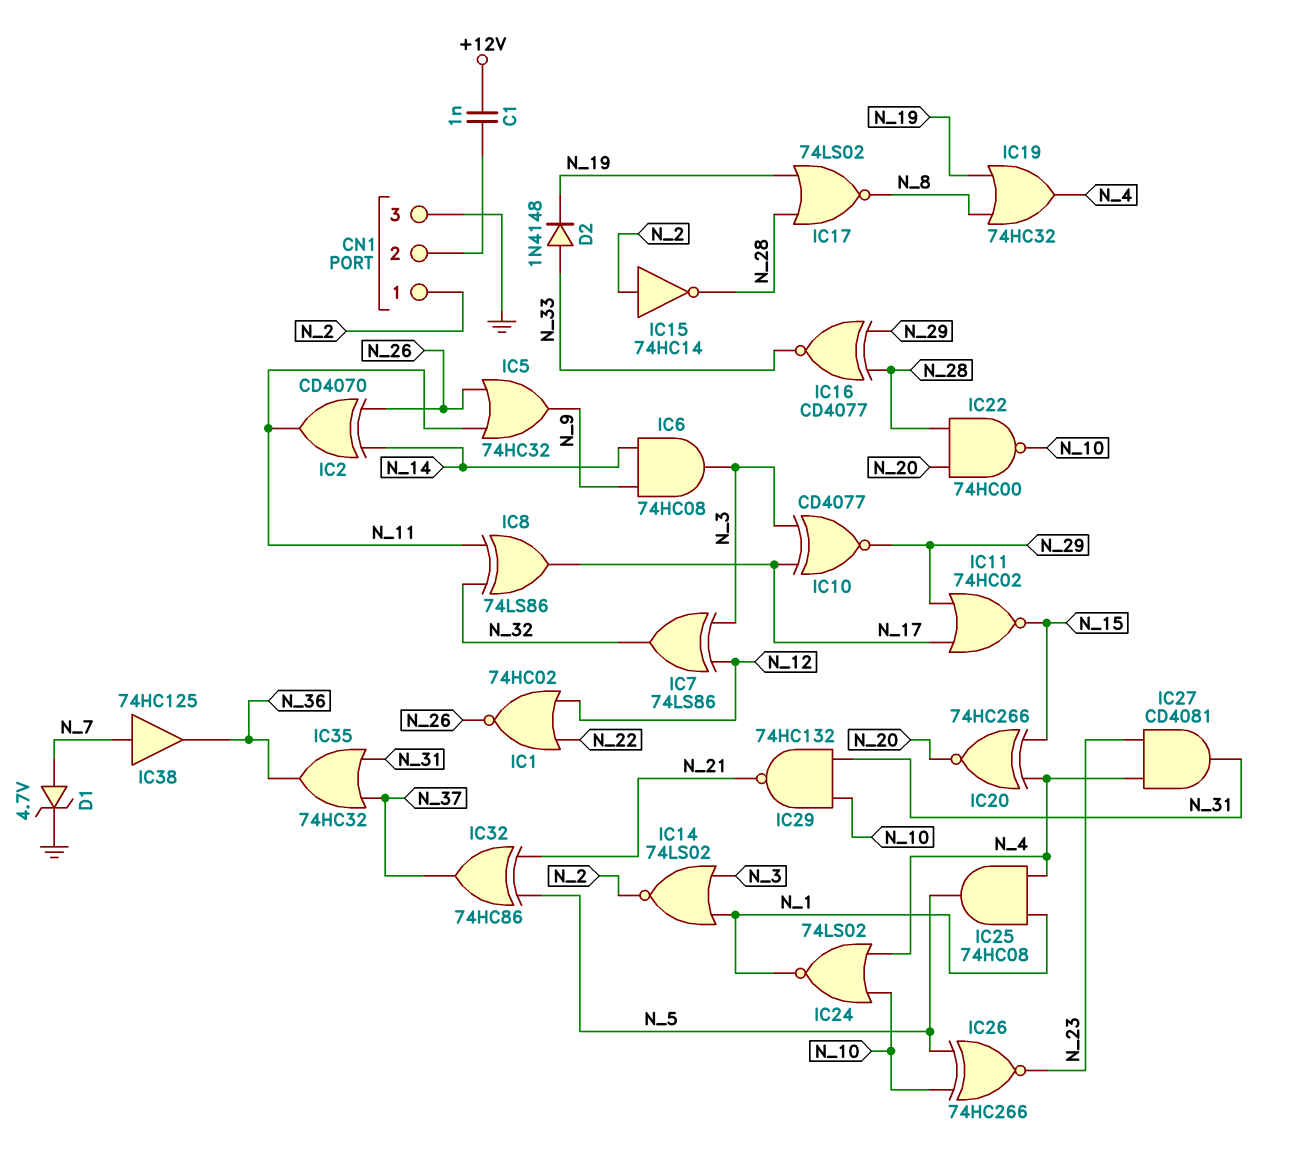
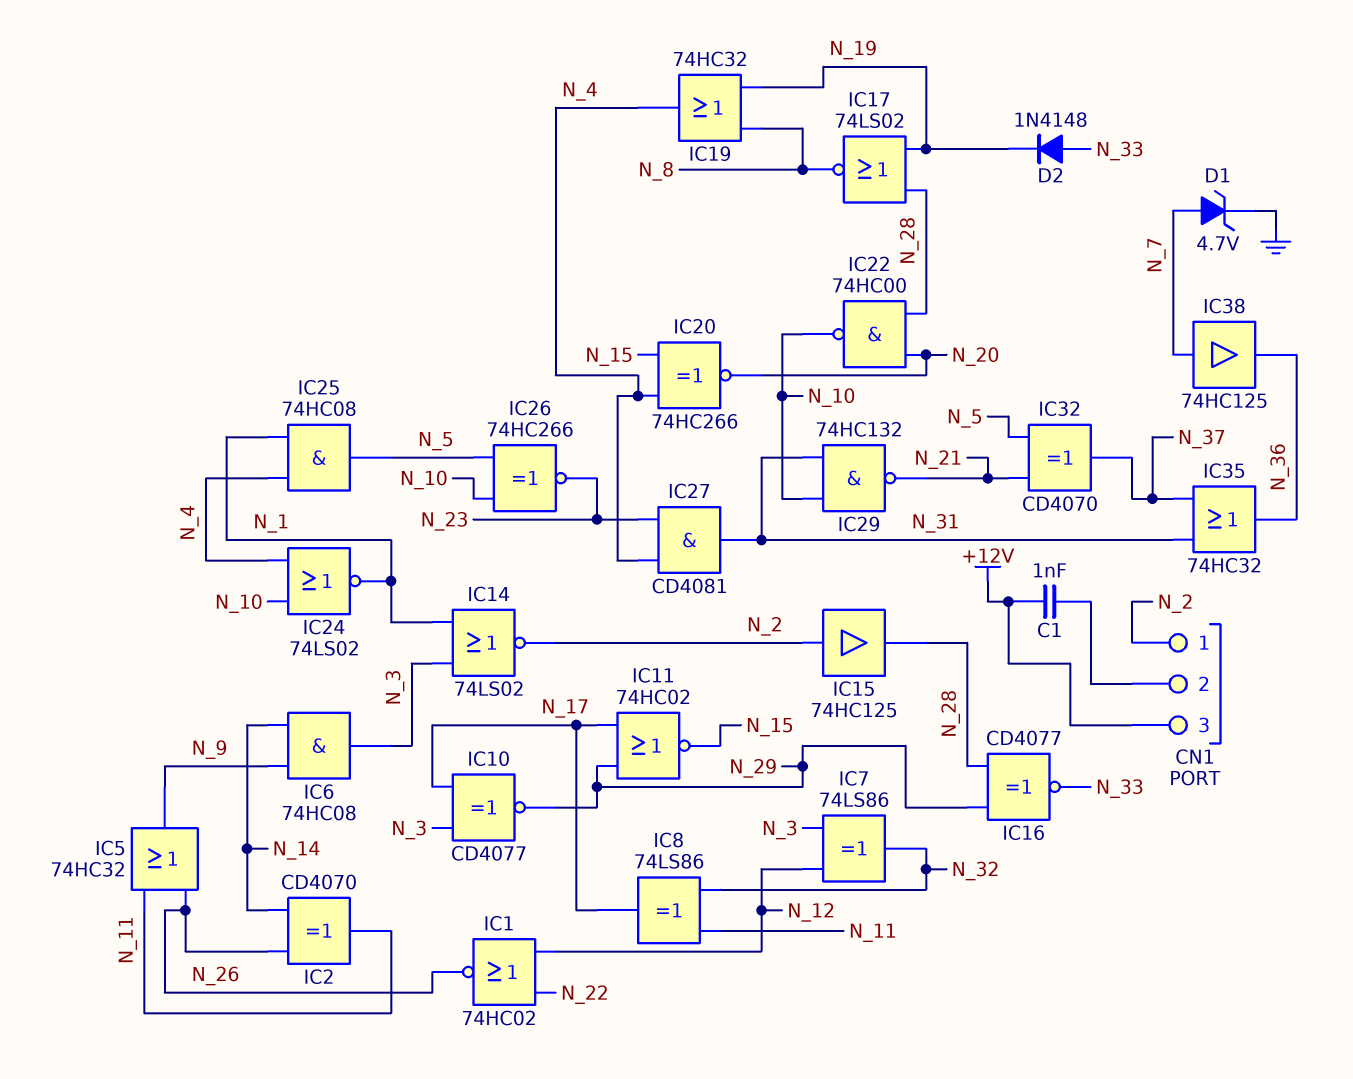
CN1 pin 3: GND -> +12V
IC15: NOT 74HC14 (in N_2, out N_28) -> buffer 74HC125 (in N_2, out N_28)
IC32: XOR 74HC86 (in N_5, in N_21, out N_37) -> XOR CD4070 (in N_5, in N_21, out N_37)

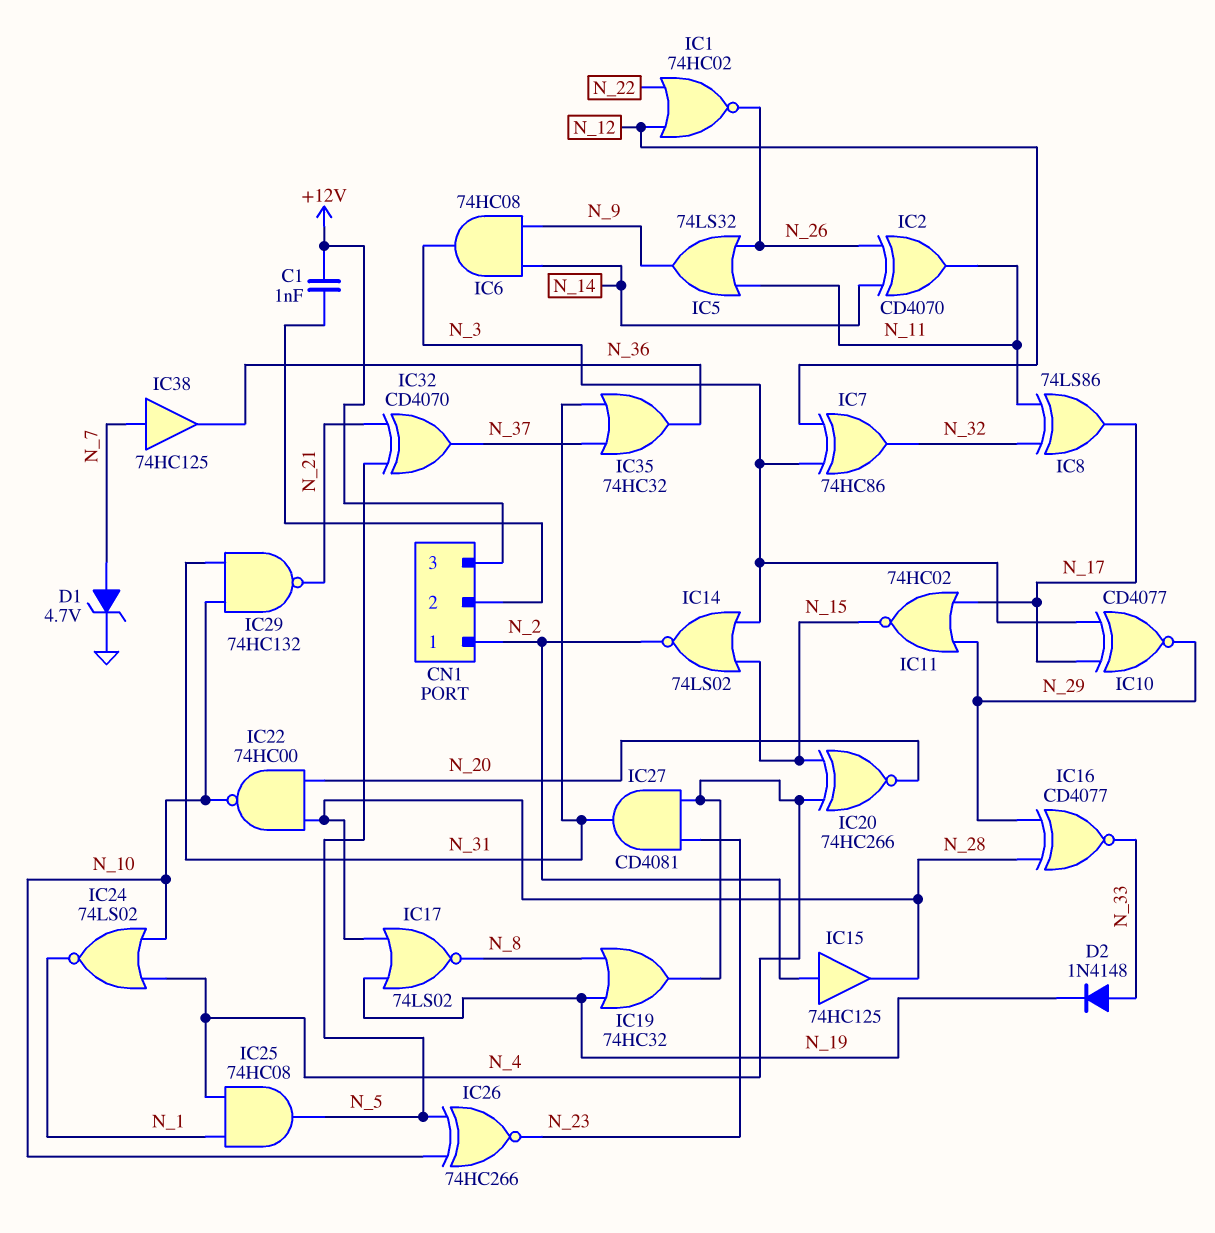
IC5: OR 74HC32 (in N_11, in N_26, out N_9) -> OR 74LS32 (in N_11, in N_26, out N_9)
IC7: XOR 74LS86 (in N_3, in N_12, out N_32) -> XOR 74HC86 (in N_3, in N_12, out N_32)
IC14: NOR 74LS02 (in N_1, in N_3, out N_2) -> NOR 74LS02 (in N_3, in N_15, out N_2)

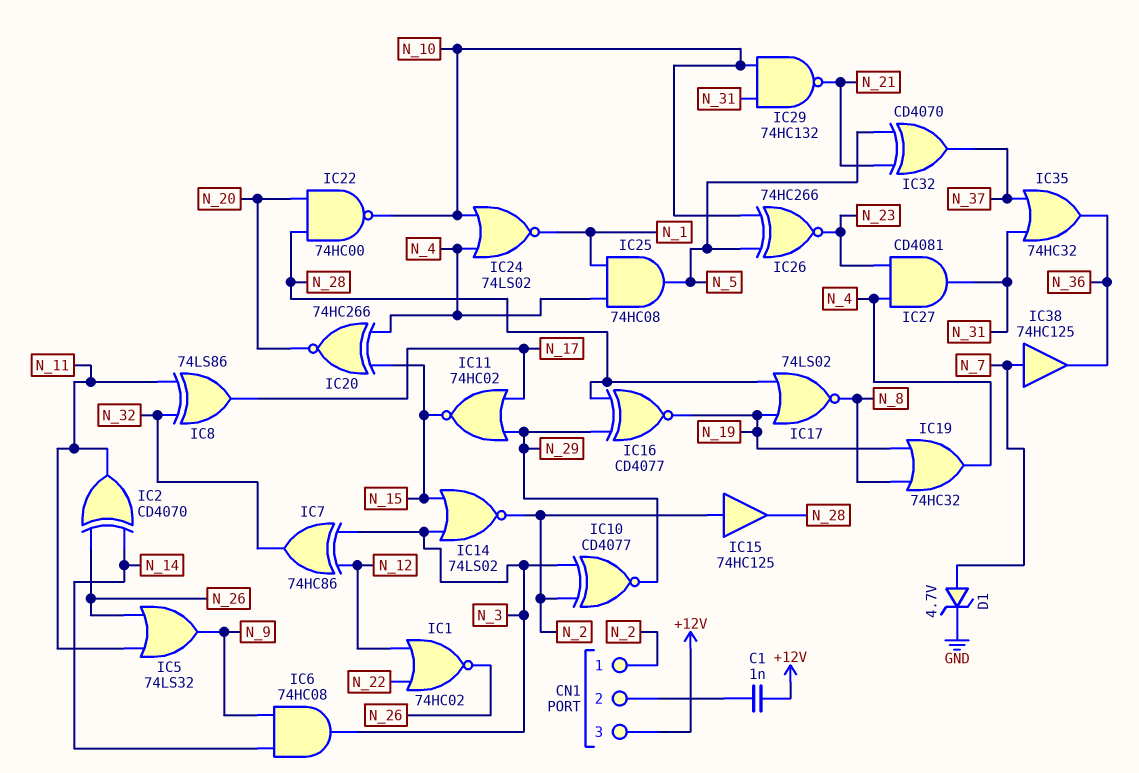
D2: diode 1N4148 (A N_33, K N_19) -> none
IC10: XNOR CD4077 (in N_3, in N_17, out N_29) -> XNOR CD4077 (in N_2, in N_3, out N_29)
IC16: XNOR CD4077 (in N_28, in N_29, out N_33) -> XNOR CD4077 (in N_28, in N_29, out N_19)

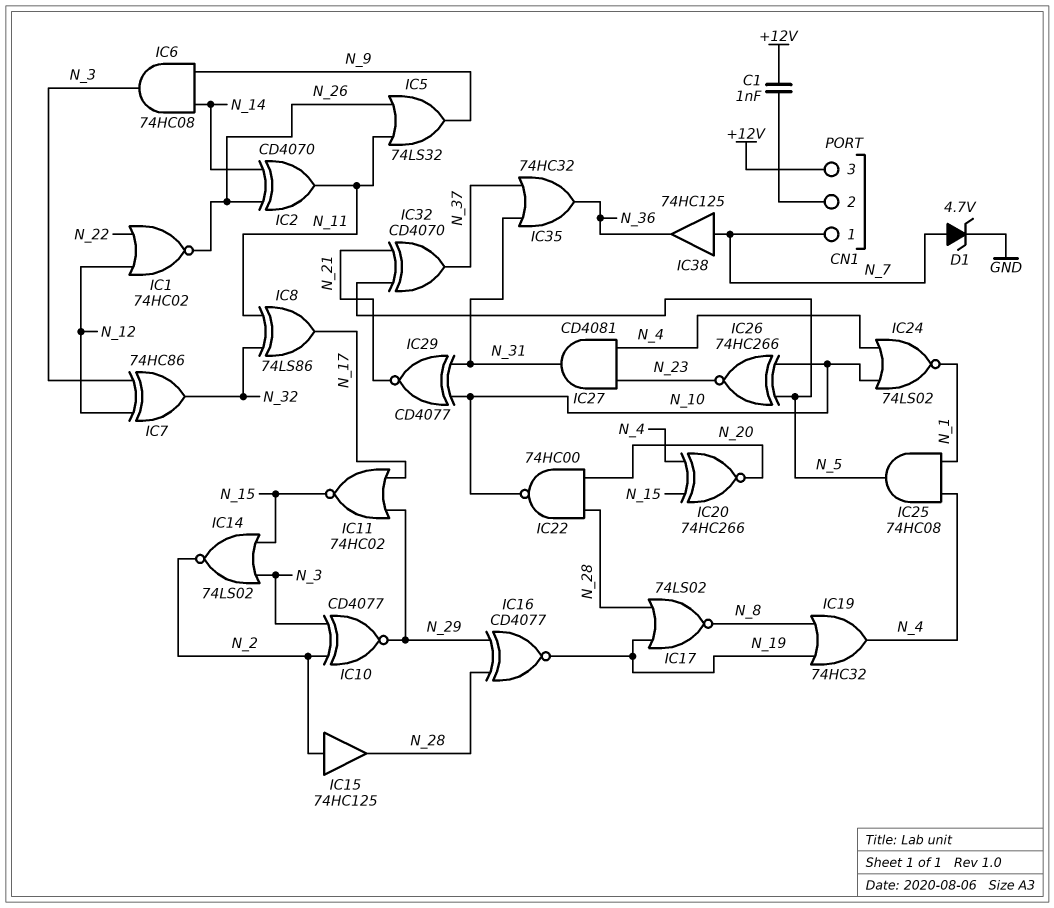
CN1 pin 1: N_2 -> N_7
IC29: NAND 74HC132 (in N_10, in N_31, out N_21) -> XNOR CD4077 (in N_10, in N_31, out N_21)

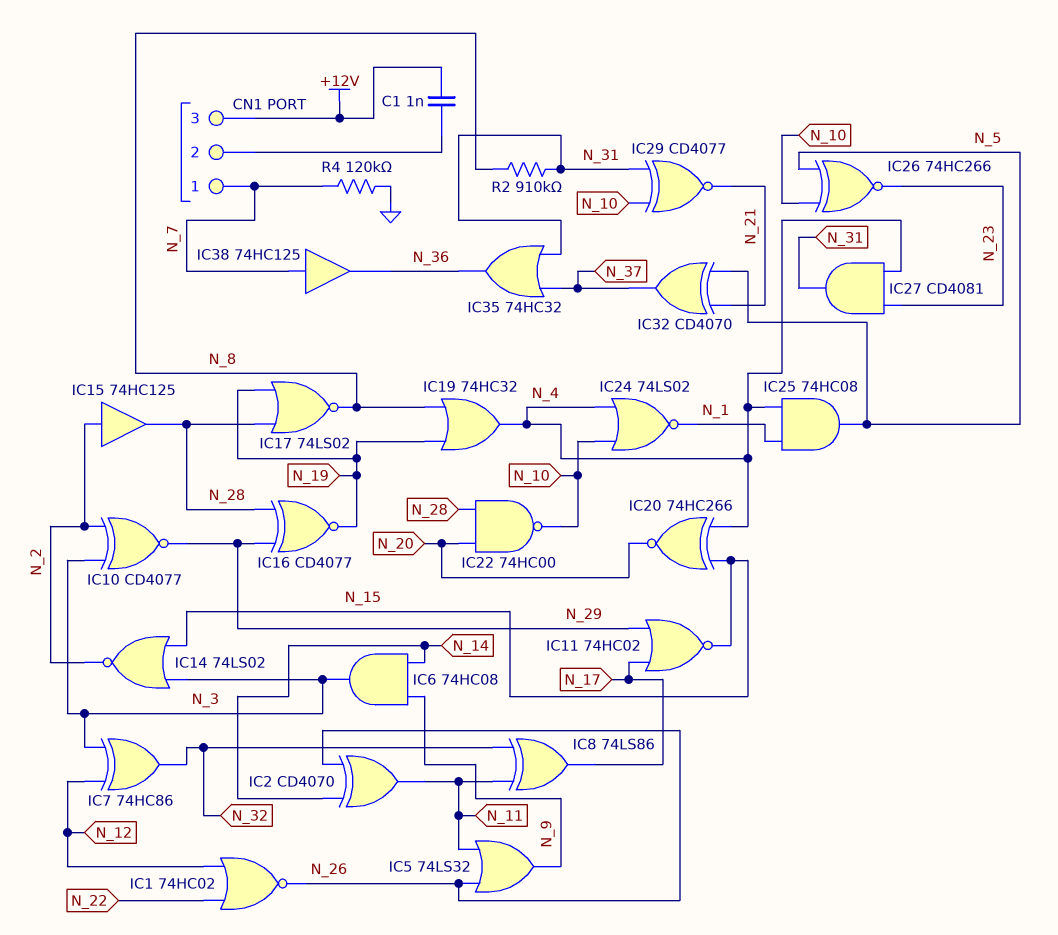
D1: zener 4.7V (A N_7, K GND) -> none
R2: none -> 910k (N_8, N_31)
R4: none -> 120k (GND, N_7)

